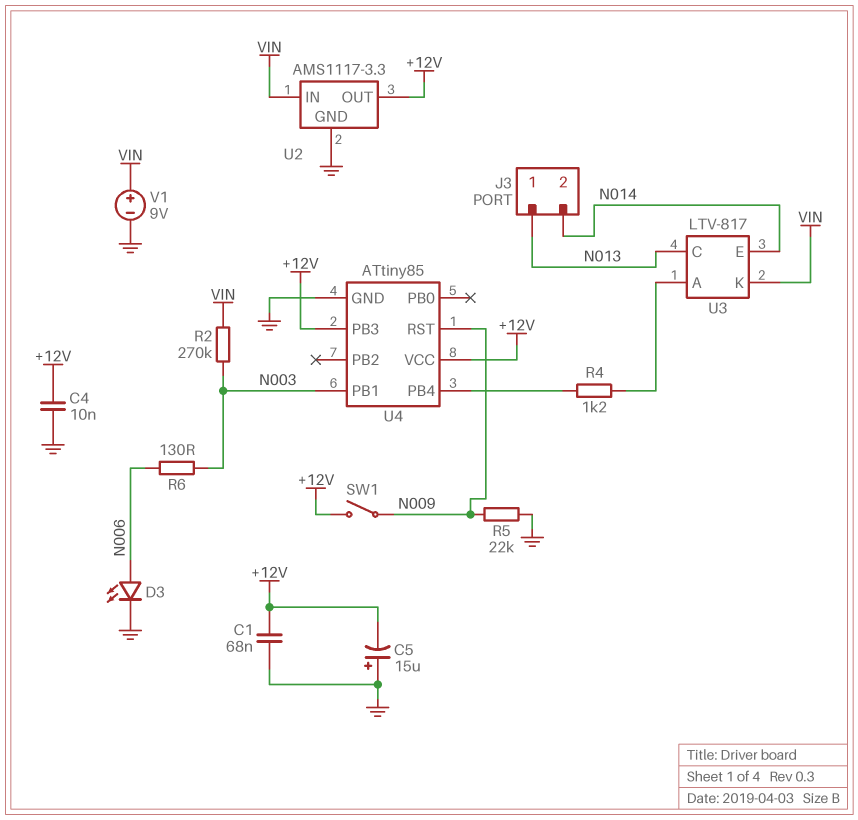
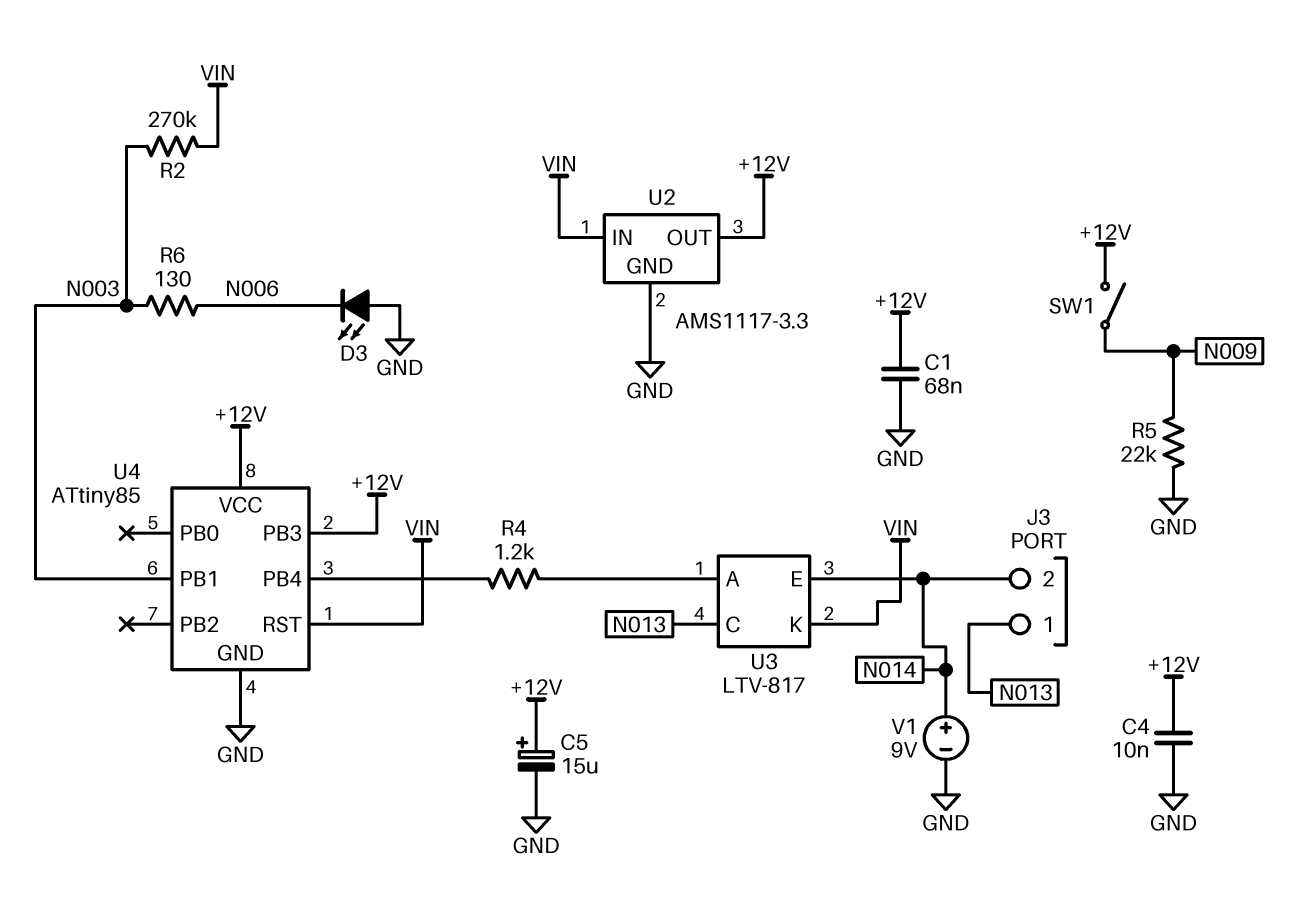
C5: 15uF (plus GND, minus +12V) -> 15uF (plus +12V, minus GND)
D3: LED (A N006, K GND) -> LED (A GND, K N006)
U4 pin RST: N009 -> VIN
V1: 9V (plus VIN, minus GND) -> 9V (plus N014, minus GND)

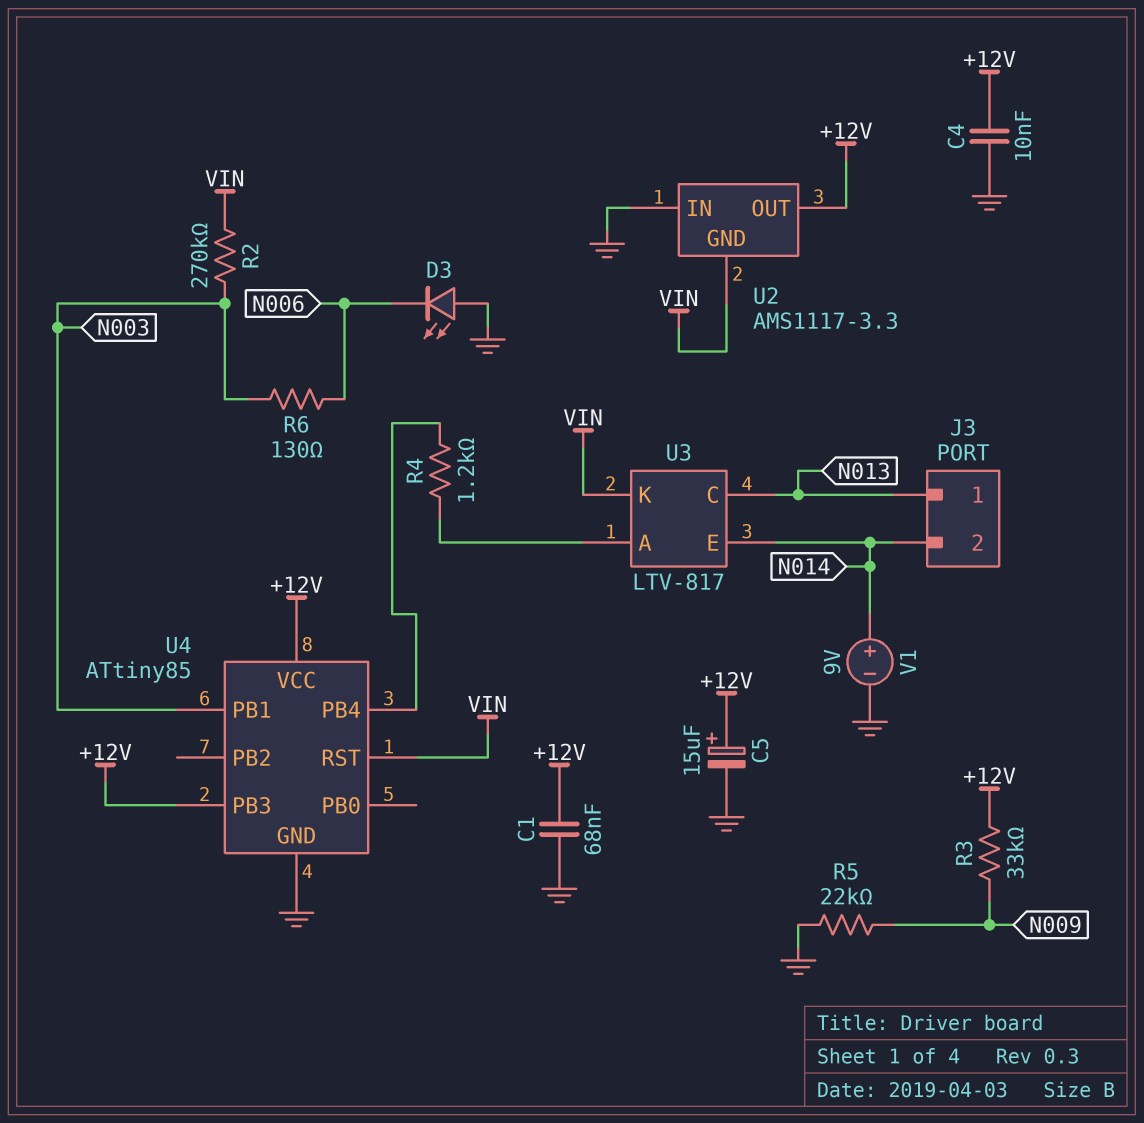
R3: none -> 33k (+12V, N009)
SW1: switch (+12V, N009) -> none
U2 pin GND: GND -> VIN
U2 pin IN: VIN -> GND

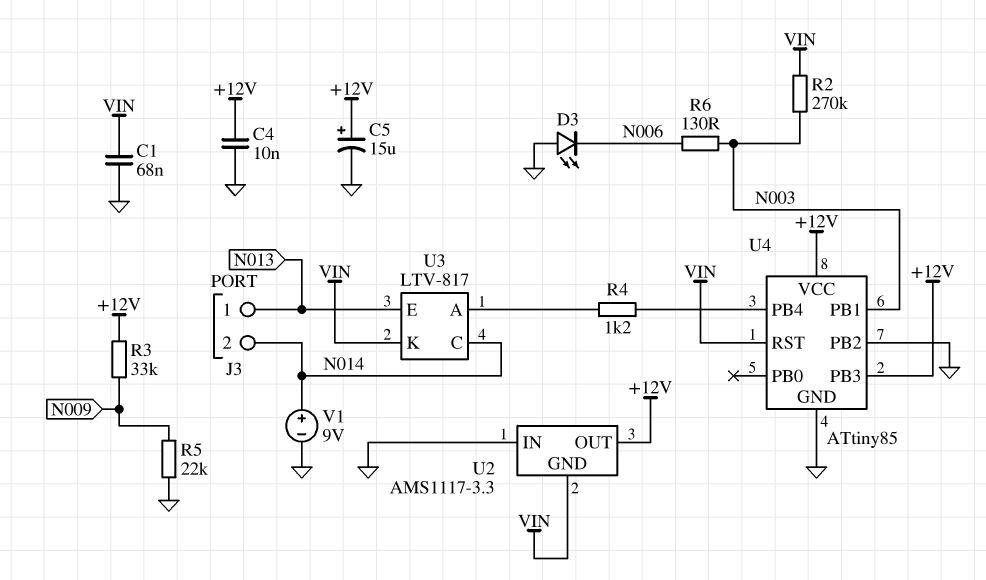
C1: 68nF (+12V, GND) -> 68nF (GND, VIN)
U3 pin C: N013 -> N014
U3 pin E: N014 -> N013
U4 pin PB2: none -> GND

